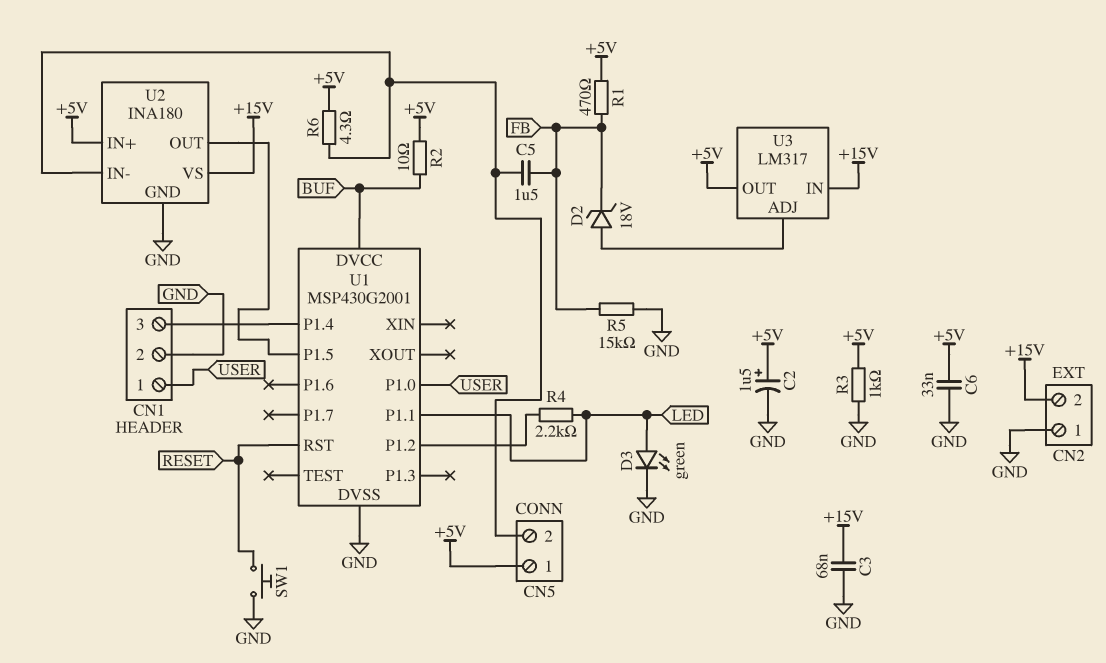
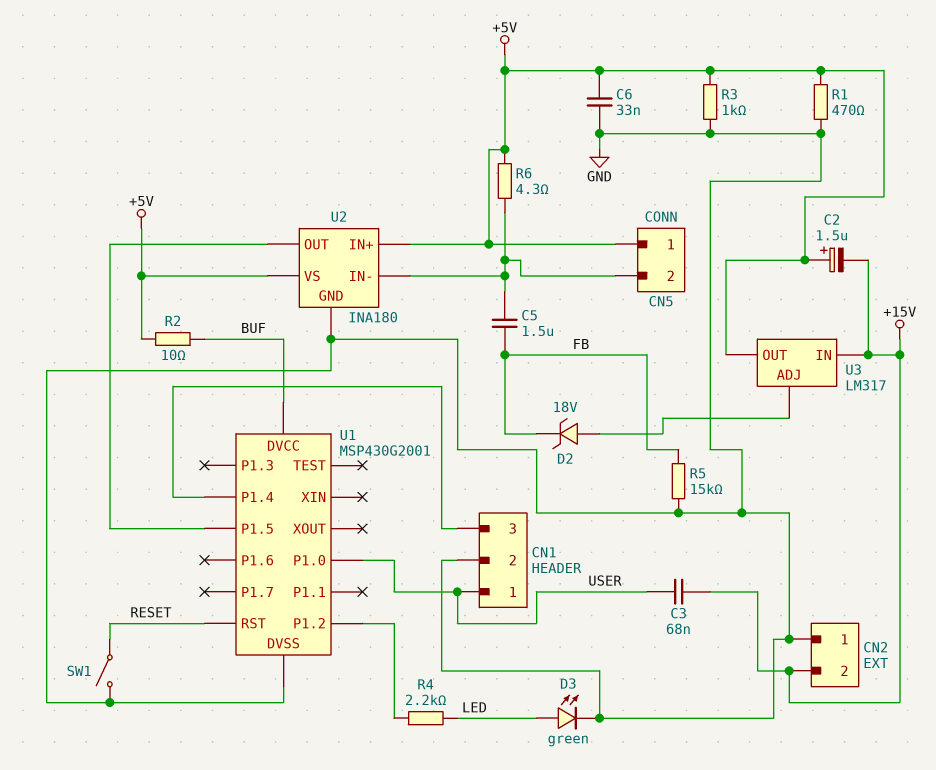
C2: 1.5uF (plus +5V, minus GND) -> 1.5uF (plus +5V, minus +15V)
C3: 68nF (+15V, GND) -> 68nF (+15V, USER)
R1: 470 (+5V, FB) -> 470 (+5V, GND)
SW1: button (GND, RESET) -> switch (GND, RESET)
U1 pin P1.1: LED -> none
U2 pin VS: +15V -> +5V

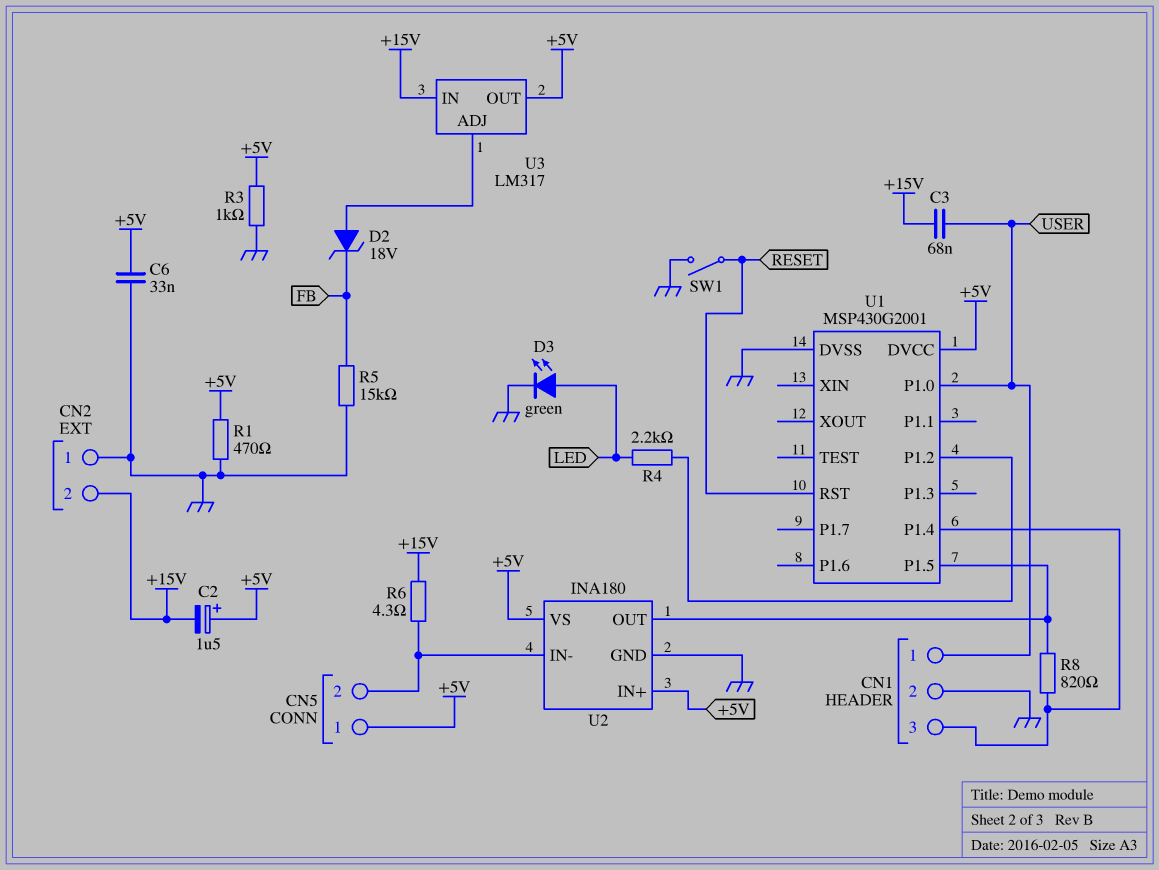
C5: 1.5uF (CN5/2, FB) -> none
R2: 10 (+5V, BUF) -> none
R6: 4.3 (+5V, CN5/2) -> 4.3 (+15V, CN5/2)
R8: none -> 820 (CN1/3, U1/P1.5)
U1 pin DVCC: BUF -> +5V

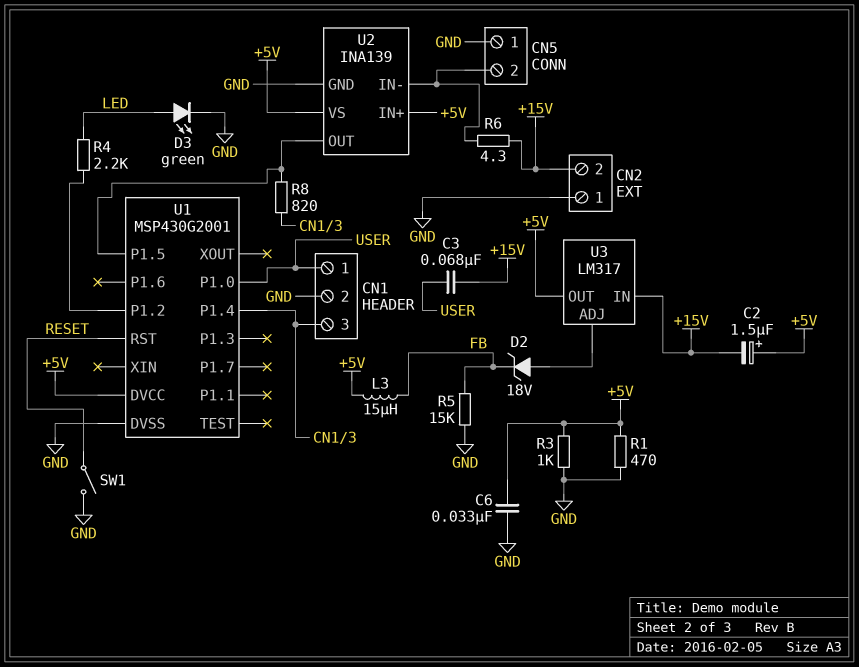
CN5 pin 1: +5V -> GND
L3: none -> 15uH (+5V, FB)
U2: INA180 -> INA139

